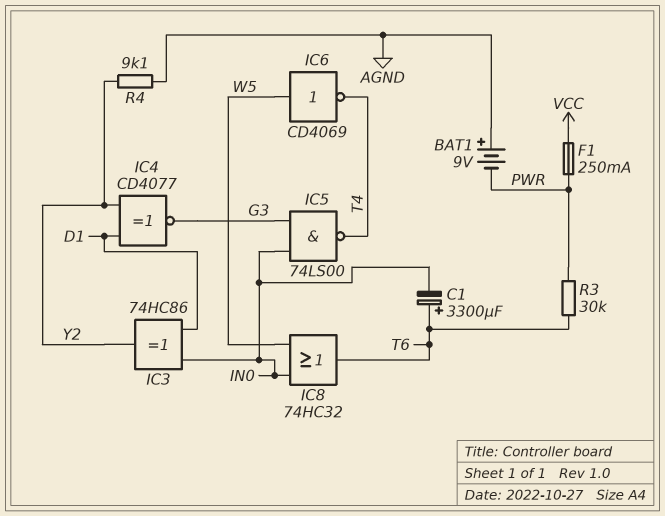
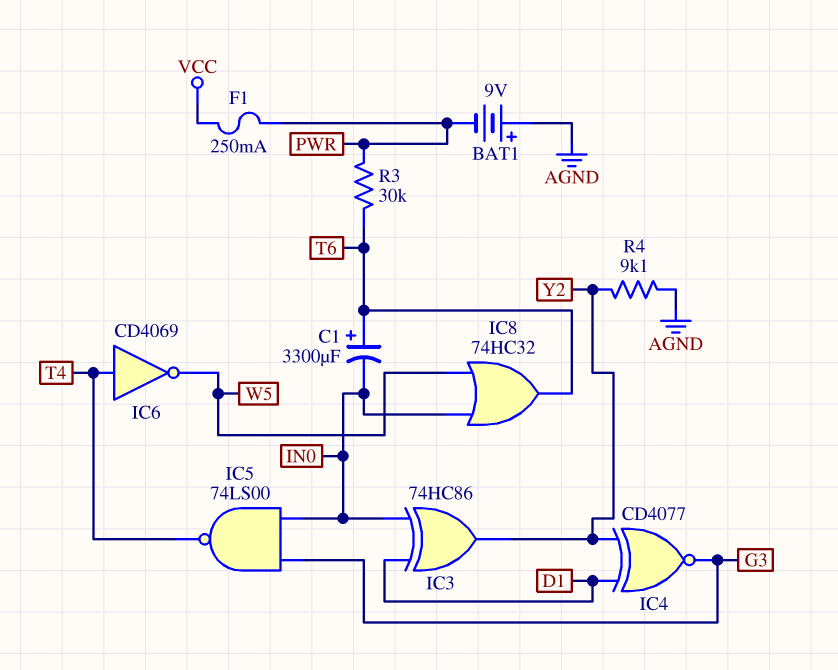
IC6: NOT CD4069 (in W5, out T4) -> NOT CD4069 (in T4, out W5)

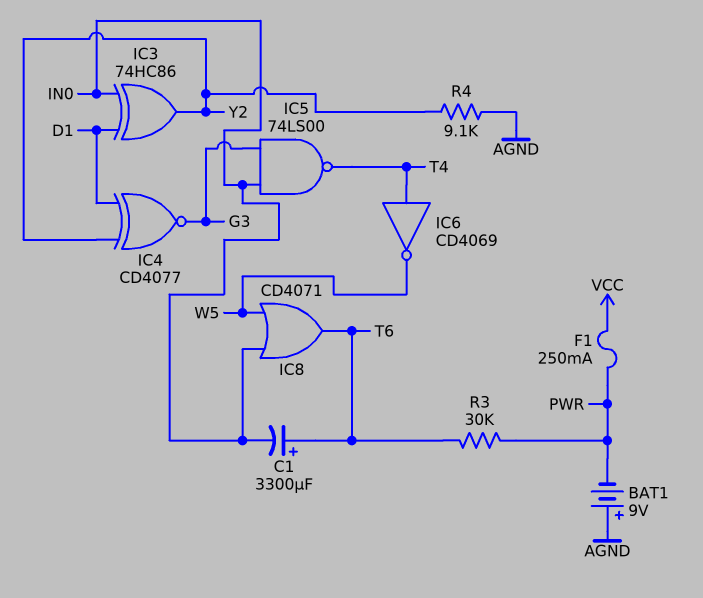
IC8: OR 74HC32 (in IN0, in W5, out T6) -> OR CD4071 (in IN0, in W5, out T6)

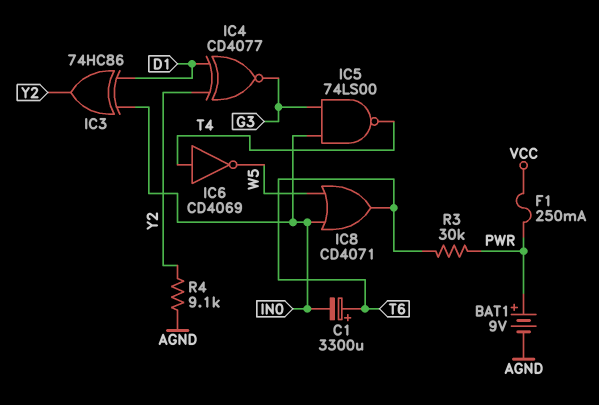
BAT1: 9V (plus AGND, minus PWR) -> 9V (plus PWR, minus AGND)

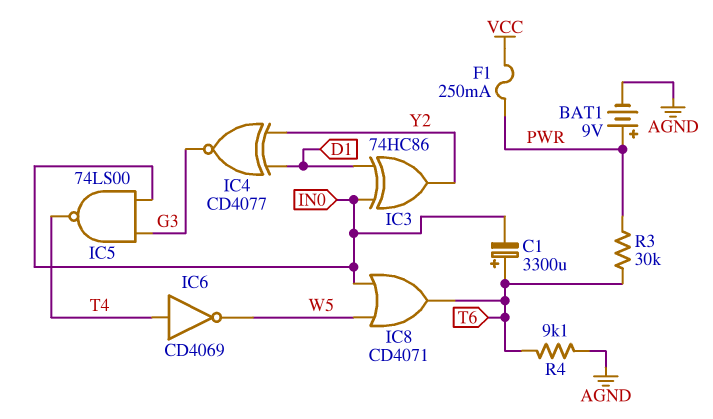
R4: 9.1k (AGND, Y2) -> 9.1k (AGND, T6)

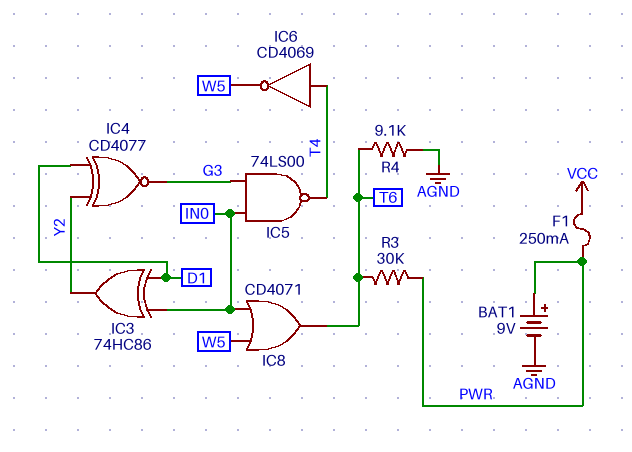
C1: 3300uF (plus T6, minus IN0) -> none

